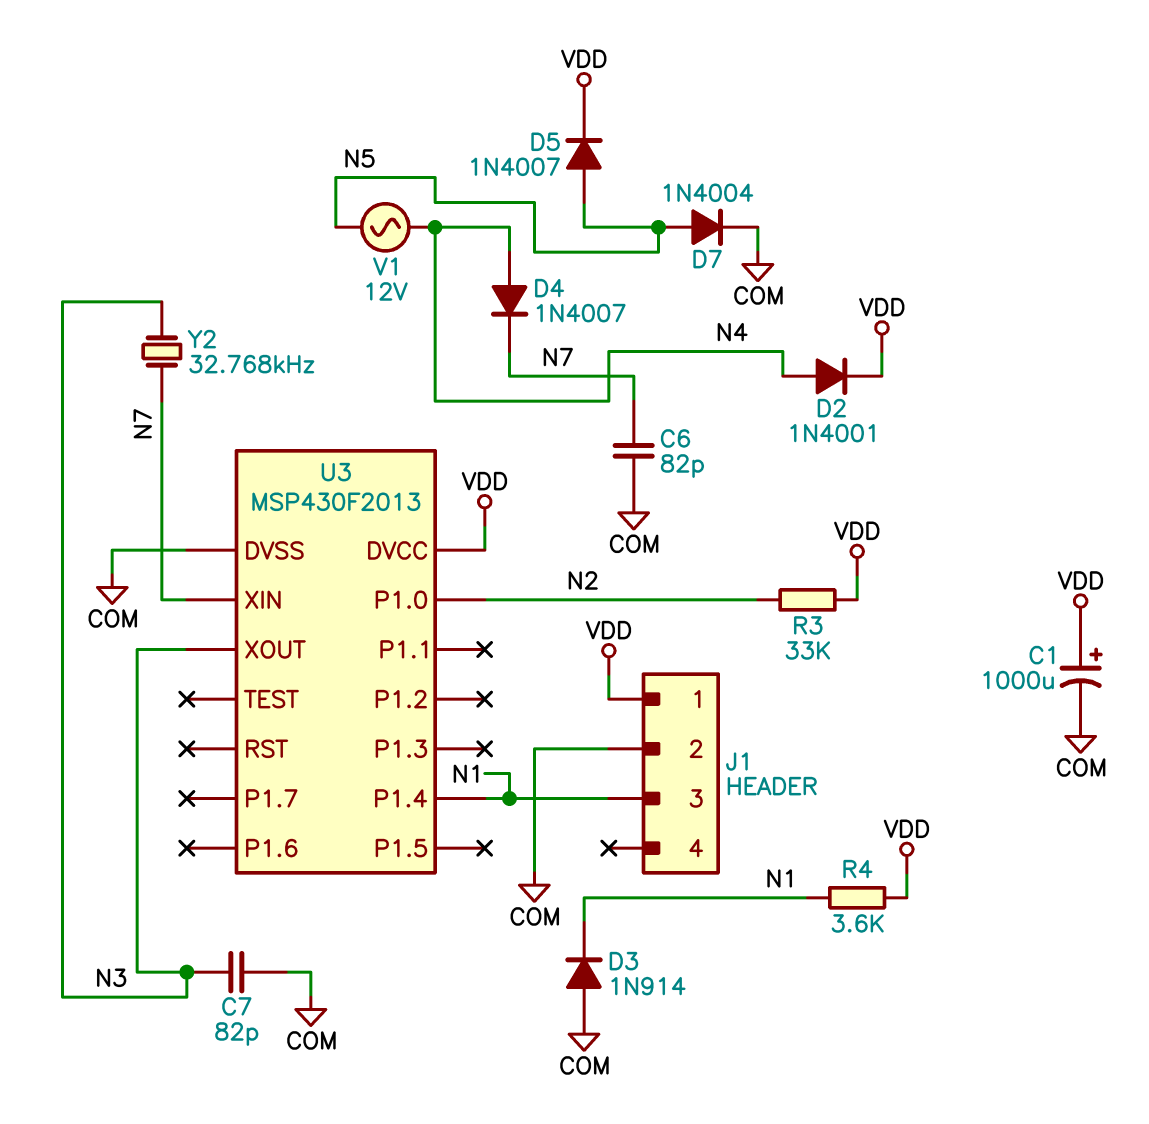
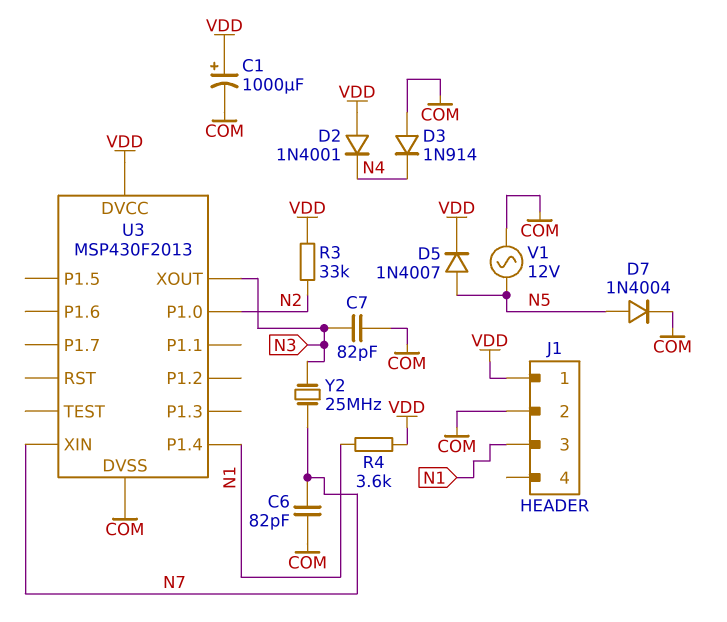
D2: diode 1N4001 (A N4, K VDD) -> diode 1N4001 (A VDD, K N4)
D3: diode 1N914 (A COM, K N1) -> diode 1N914 (A COM, K N4)
D4: diode 1N4007 (A N4, K N7) -> none
V1: AC 12V (N4, N5) -> AC 12V (COM, N5)
Y2: 32.768kHz (N3, N7) -> 25MHz (N3, N7)

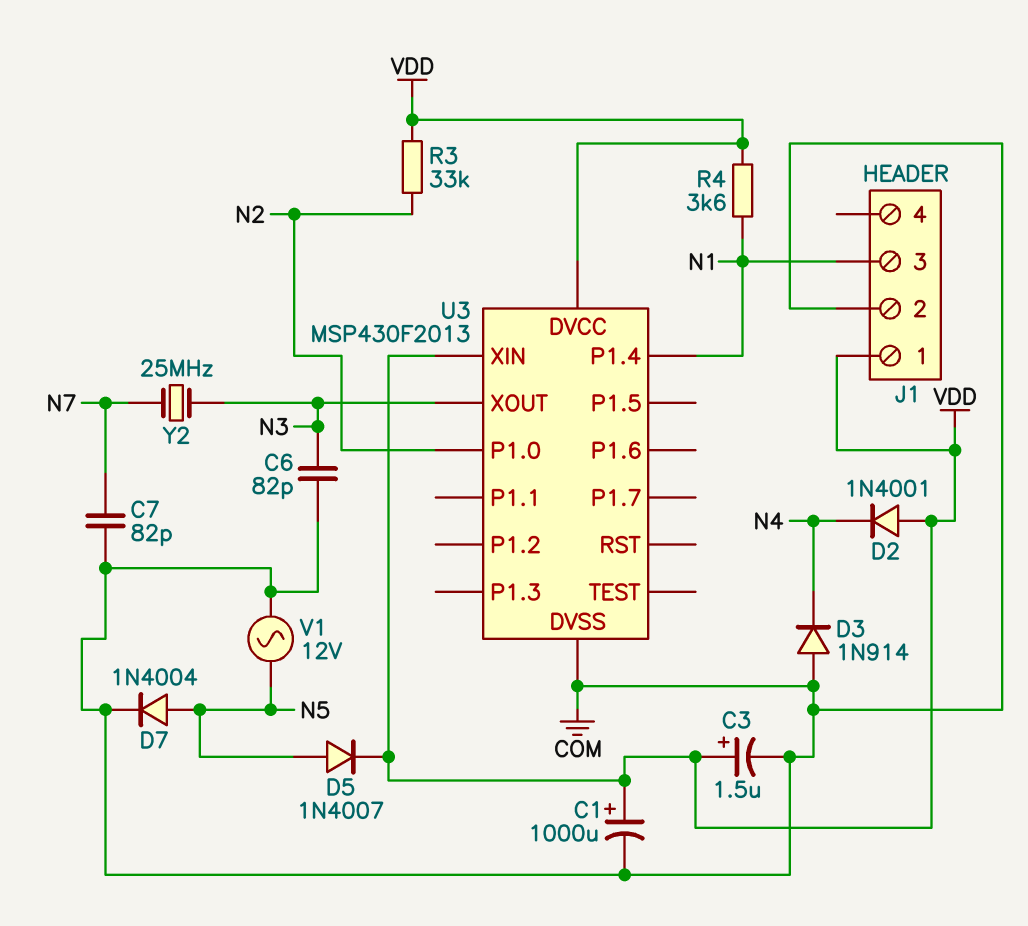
C3: none -> 1.5uF (plus VDD, minus COM)
C6: 82pF (COM, N7) -> 82pF (COM, N3)
C7: 82pF (COM, N3) -> 82pF (COM, N7)
U3 pin XIN: N7 -> VDD

